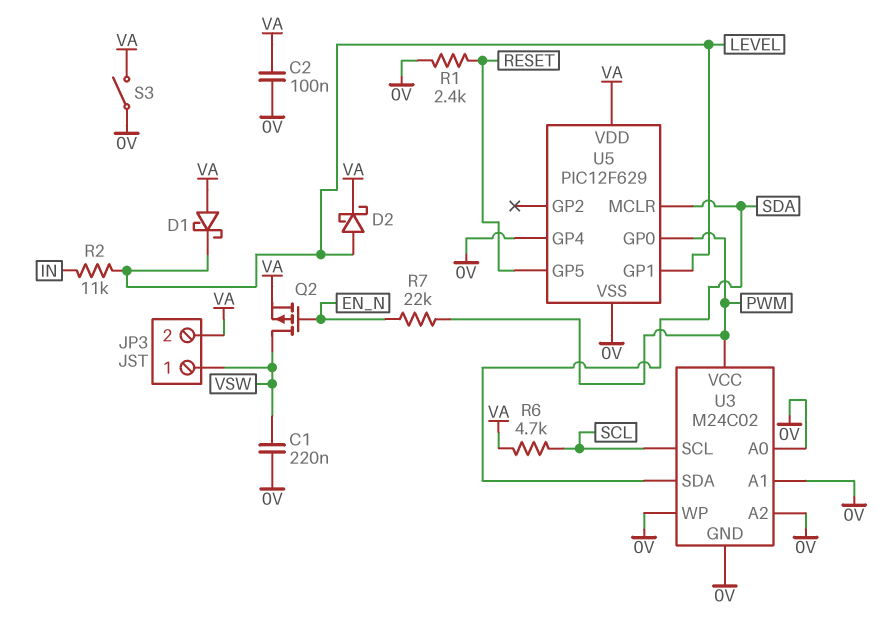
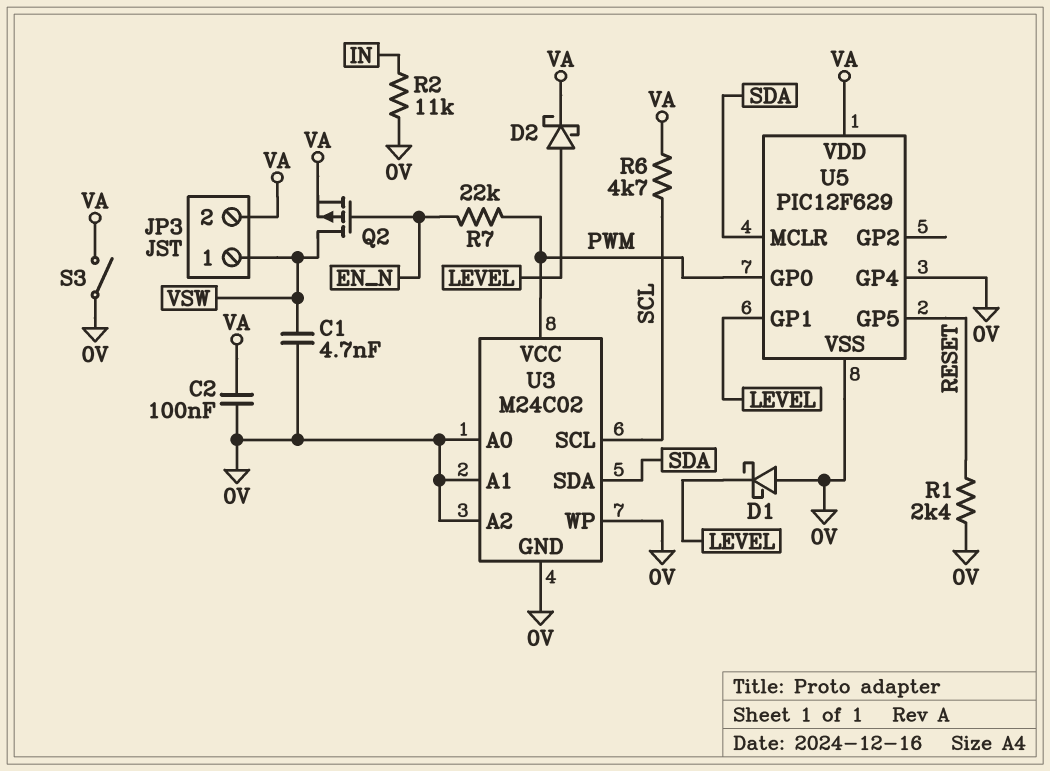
C1: 220nF (0V, VSW) -> 4.7nF (0V, VSW)
D1: schottky (A VA, K LEVEL) -> schottky (A 0V, K LEVEL)
R2: 11k (IN, LEVEL) -> 11k (0V, IN)

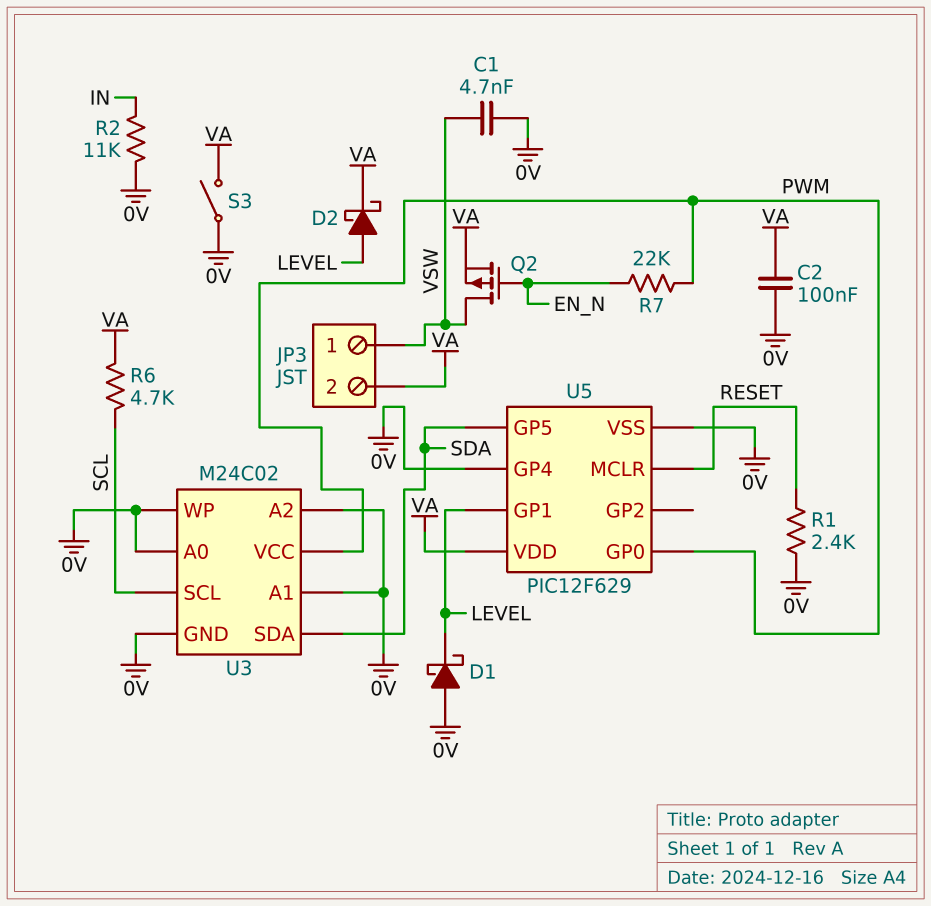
U5 pin GP5: RESET -> SDA
U5 pin MCLR: SDA -> RESET

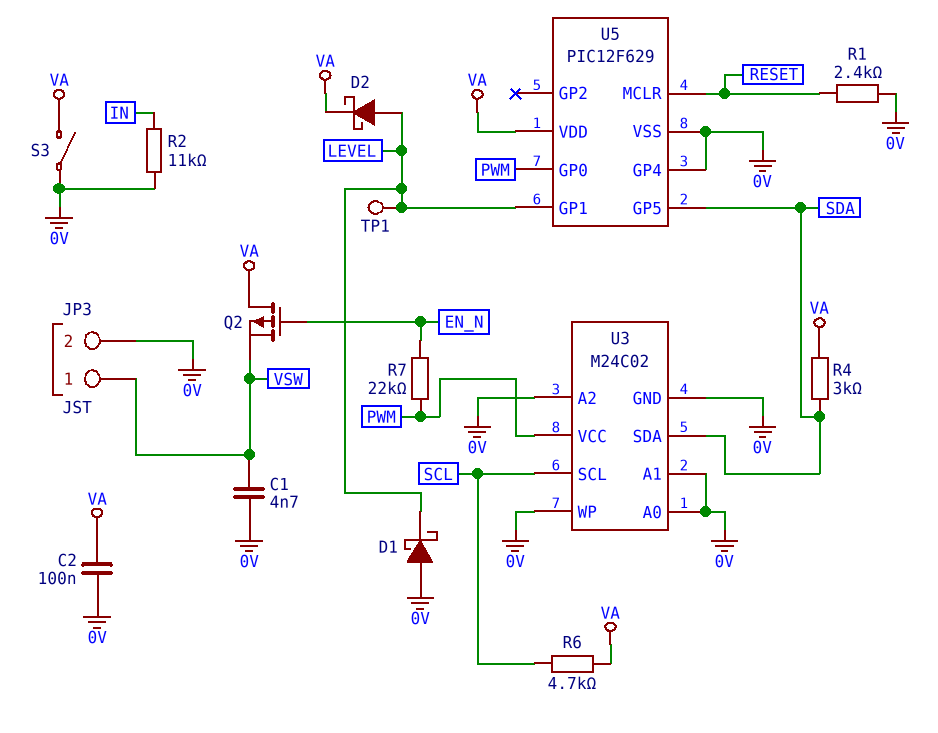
JP3 pin 2: VA -> 0V
Q2: PMOS (G EN_N, D VSW, S VA) -> PMOS (G EN_N, D VA, S VSW)
R4: none -> 3k (SDA, VA)
TP1: none -> test point (LEVEL)

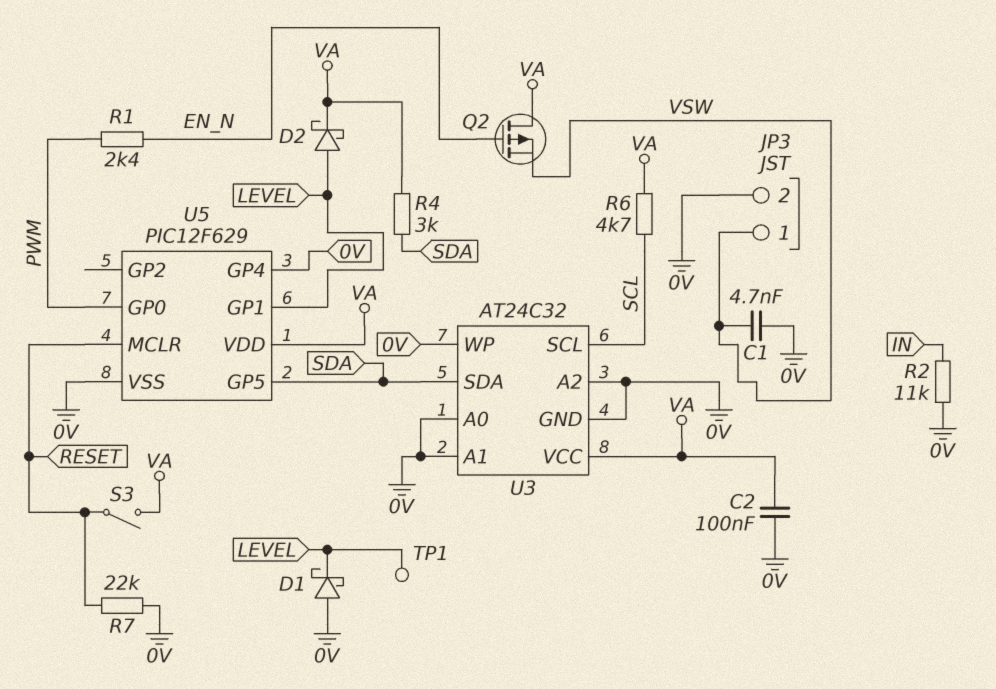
R1: 2.4k (0V, RESET) -> 2.4k (EN_N, PWM)
R7: 22k (EN_N, PWM) -> 22k (0V, RESET)
S3: switch (0V, VA) -> switch (RESET, VA)
U3: M24C02 -> AT24C32
U3 pin VCC: PWM -> VA

